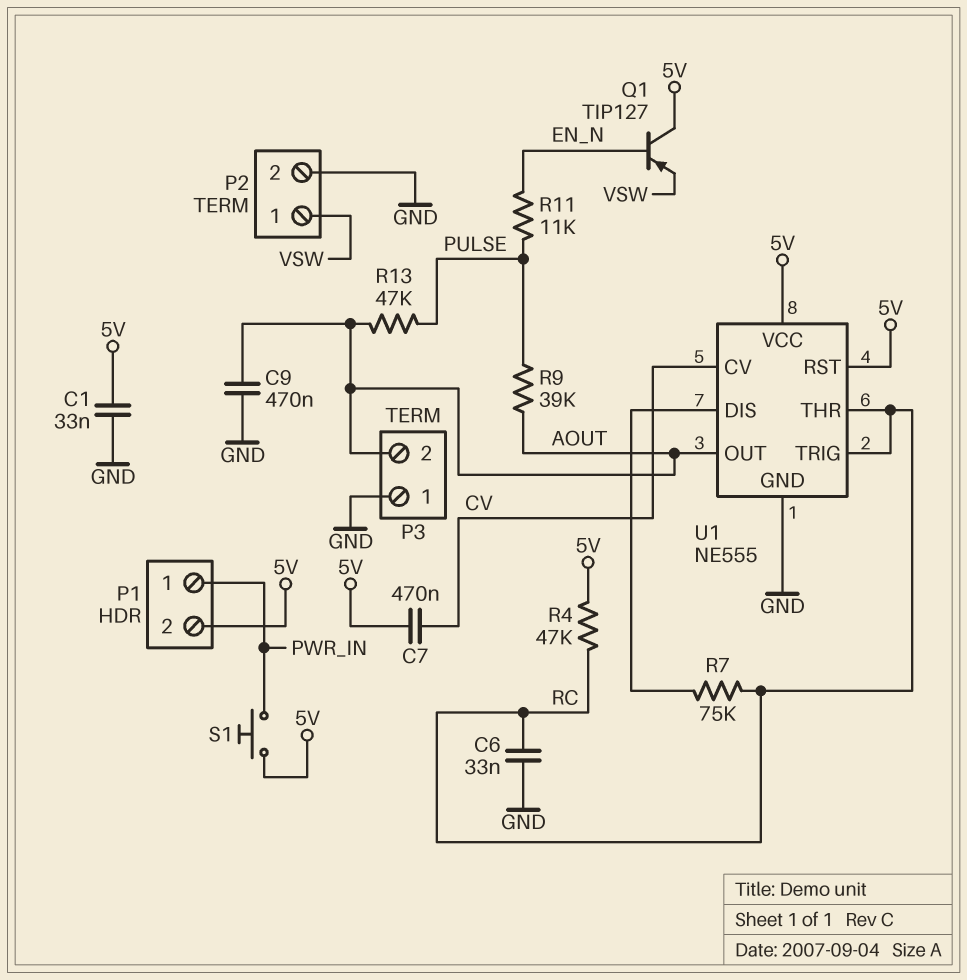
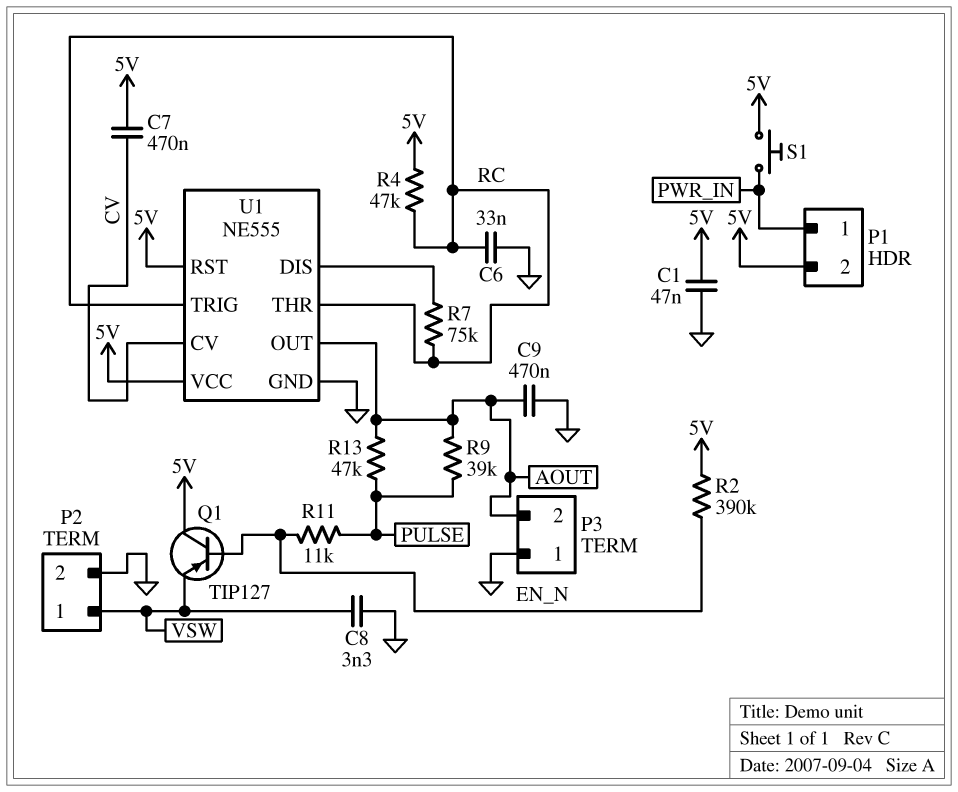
C1: 33nF (5V, GND) -> 47nF (5V, GND)
C8: none -> 3.3nF (GND, VSW)
R2: none -> 390k (5V, EN_N)

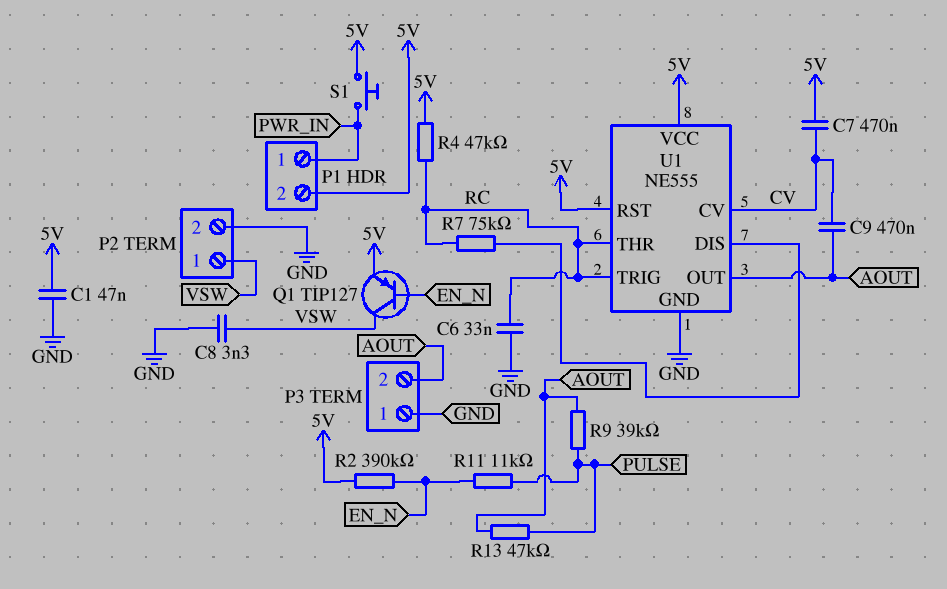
C9: 470nF (AOUT, GND) -> 470nF (AOUT, CV)
Q1: PNP TIP127 (B EN_N, C 5V, E VSW) -> PNP TIP127 (B EN_N, C VSW, E 5V)

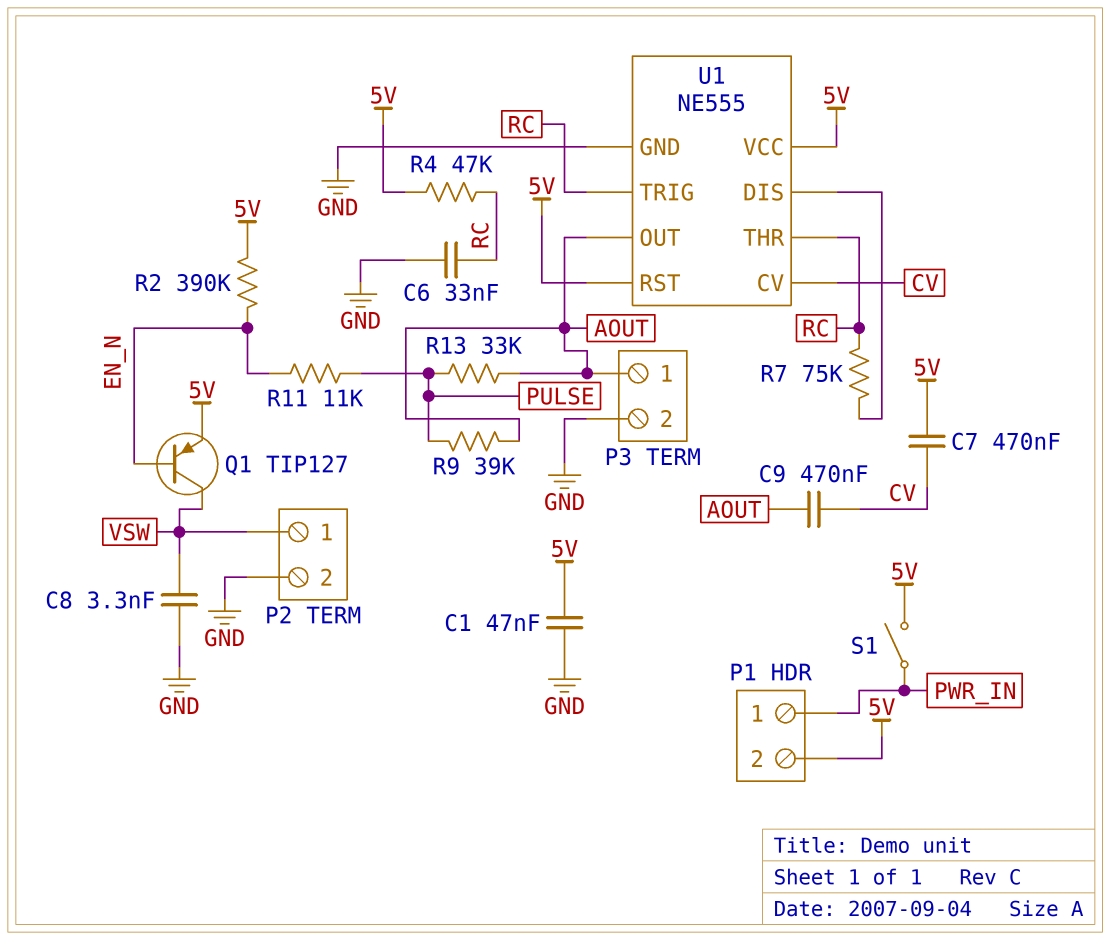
P3 pin 1: GND -> AOUT
P3 pin 2: AOUT -> GND
R13: 47k (AOUT, PULSE) -> 33k (AOUT, PULSE)
S1: button (5V, PWR_IN) -> switch (5V, PWR_IN)

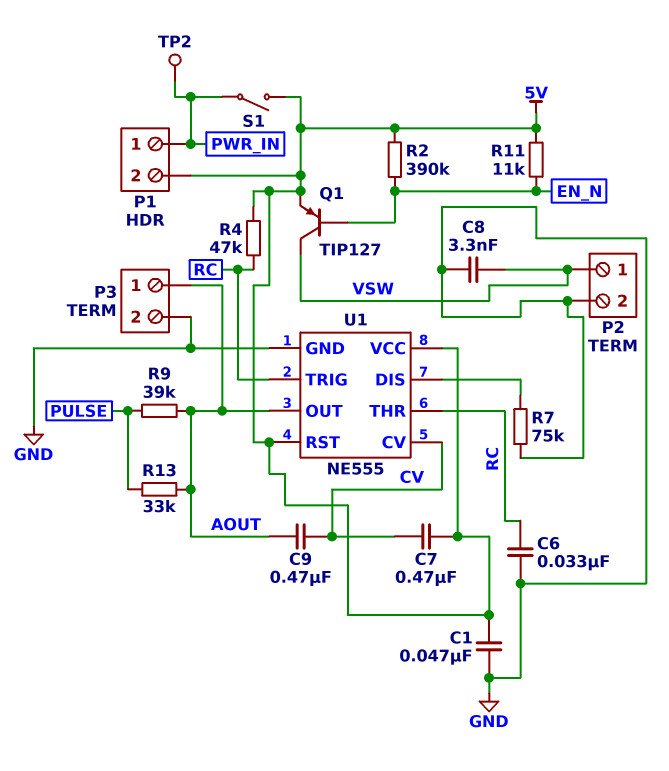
R7: 75k (RC, U1/DIS) -> 75k (GND, U1/DIS)
R11: 11k (EN_N, PULSE) -> 11k (5V, EN_N)
TP2: none -> test point (PWR_IN)

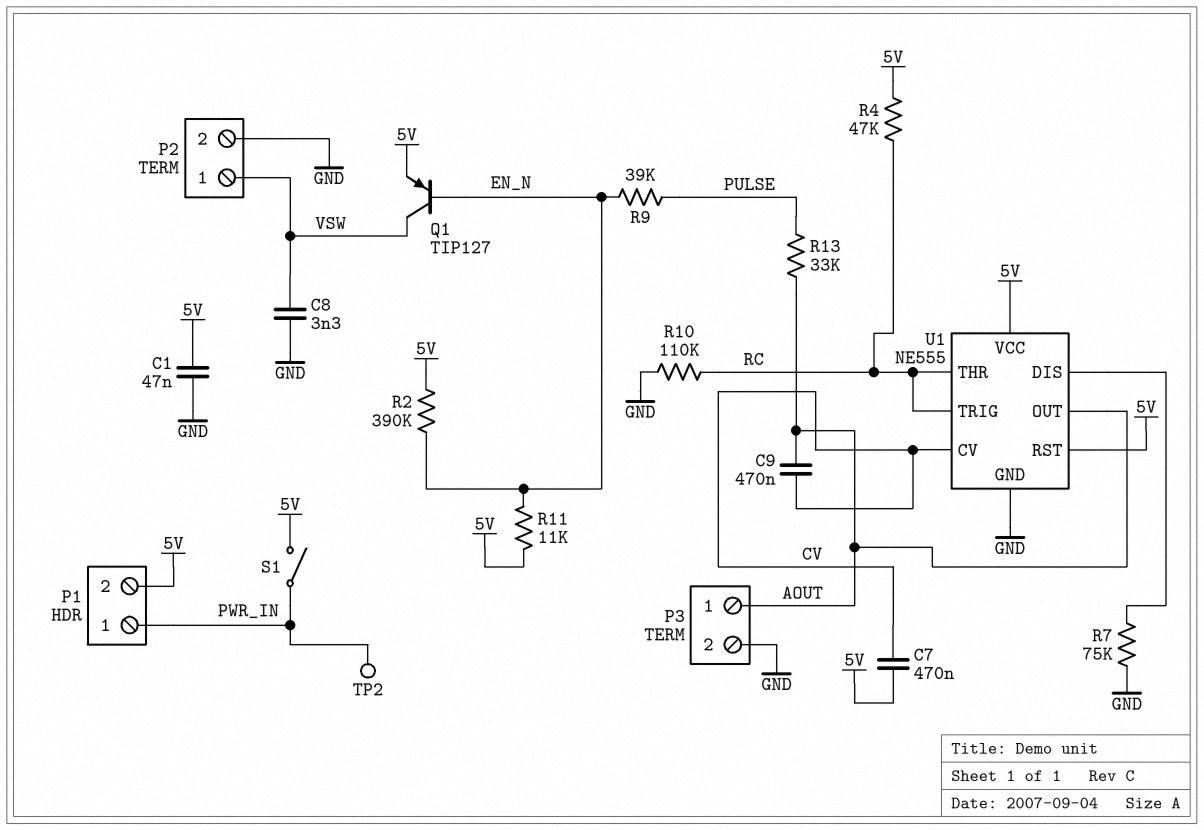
C6: 33nF (GND, RC) -> none
R9: 39k (AOUT, PULSE) -> 39k (EN_N, PULSE)
R10: none -> 110k (GND, RC)

